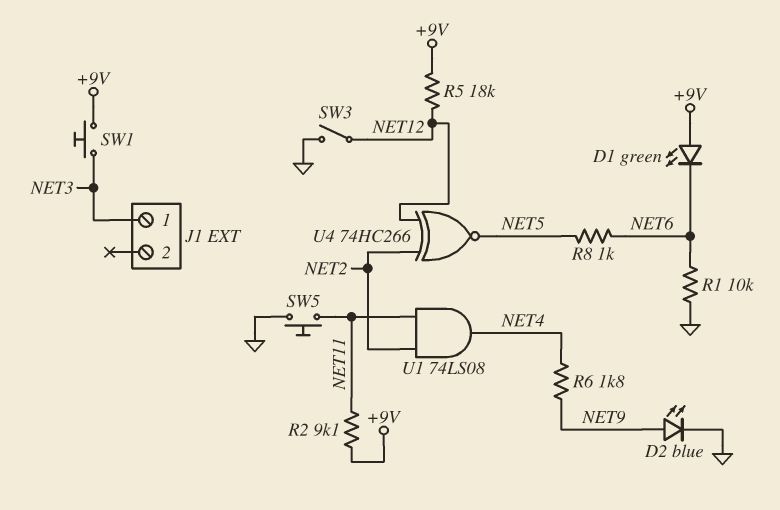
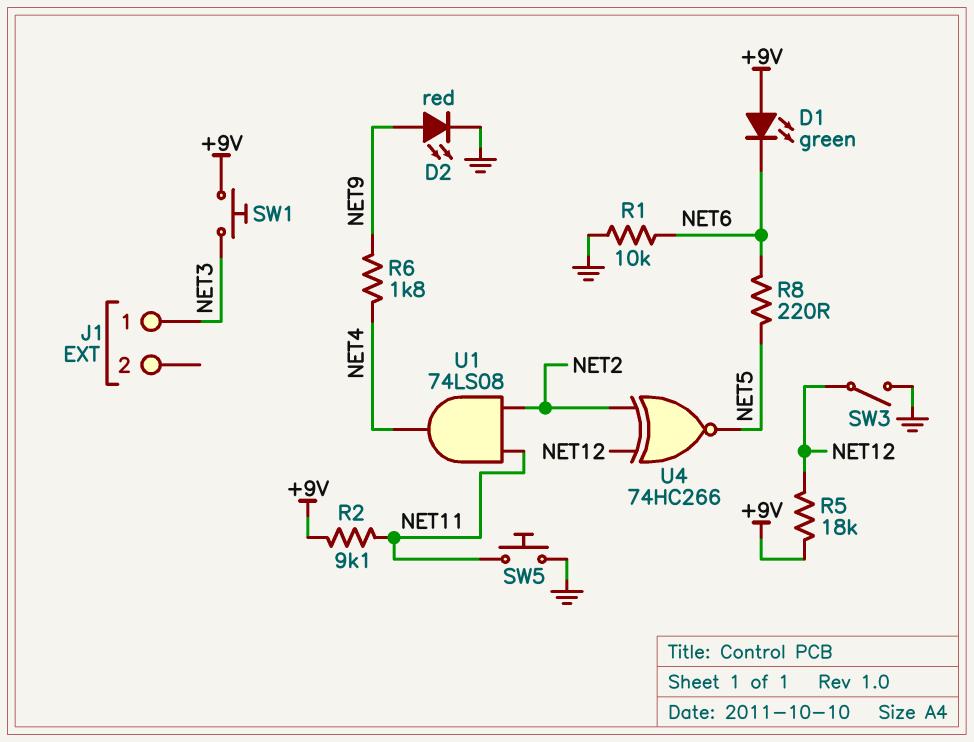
D2: LED blue (A NET9, K GND) -> LED red (A NET9, K GND)
R8: 1k (NET5, NET6) -> 220 (NET5, NET6)

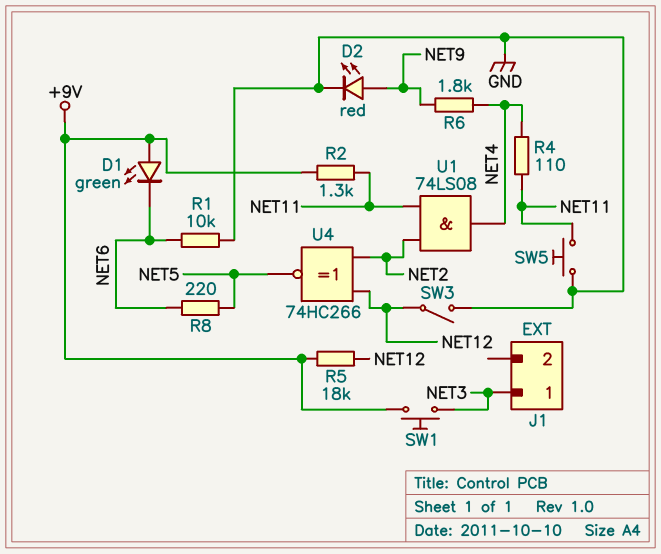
R2: 9.1k (+9V, NET11) -> 1.3k (+9V, NET11)
R4: none -> 110 (NET4, NET11)

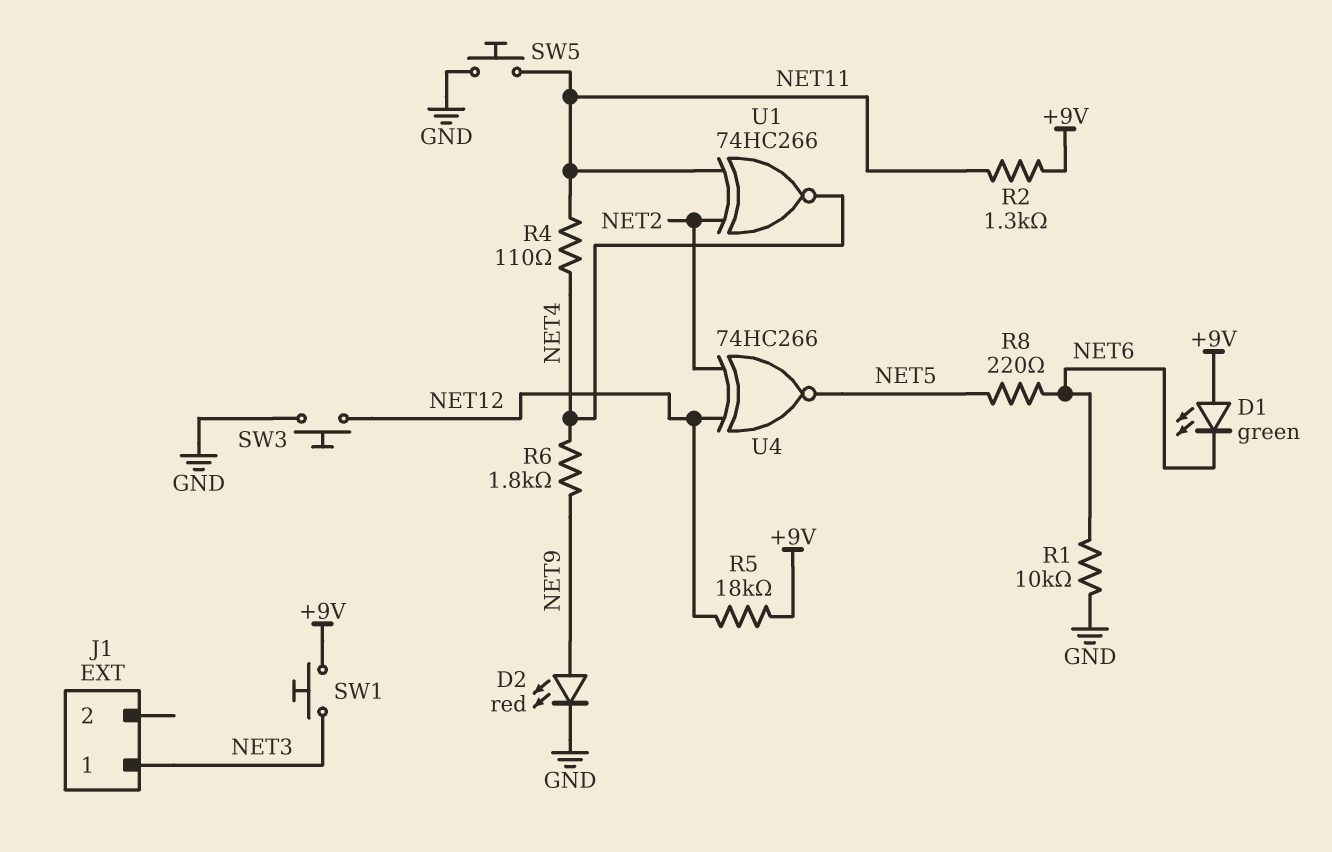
SW3: switch (GND, NET12) -> button (GND, NET12)
U1: AND 74LS08 (in NET2, in NET11, out NET4) -> XNOR 74HC266 (in NET2, in NET11, out NET4)

